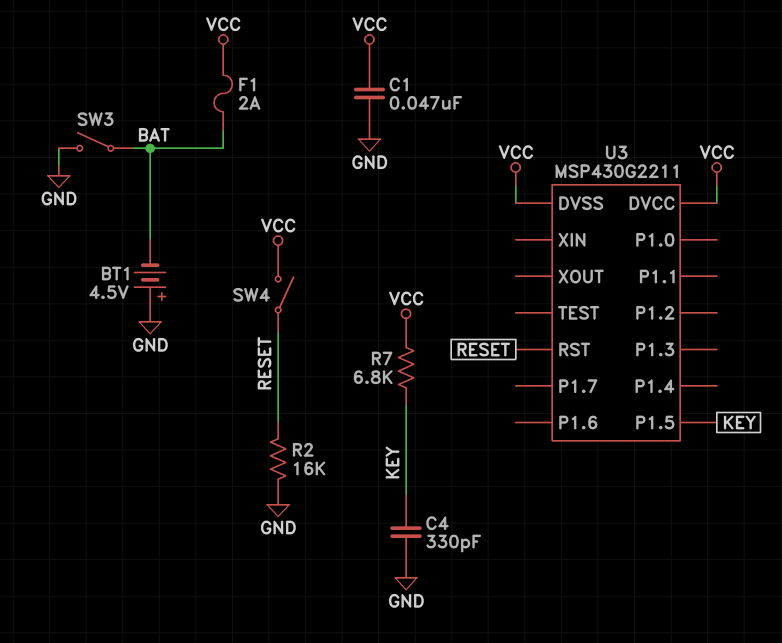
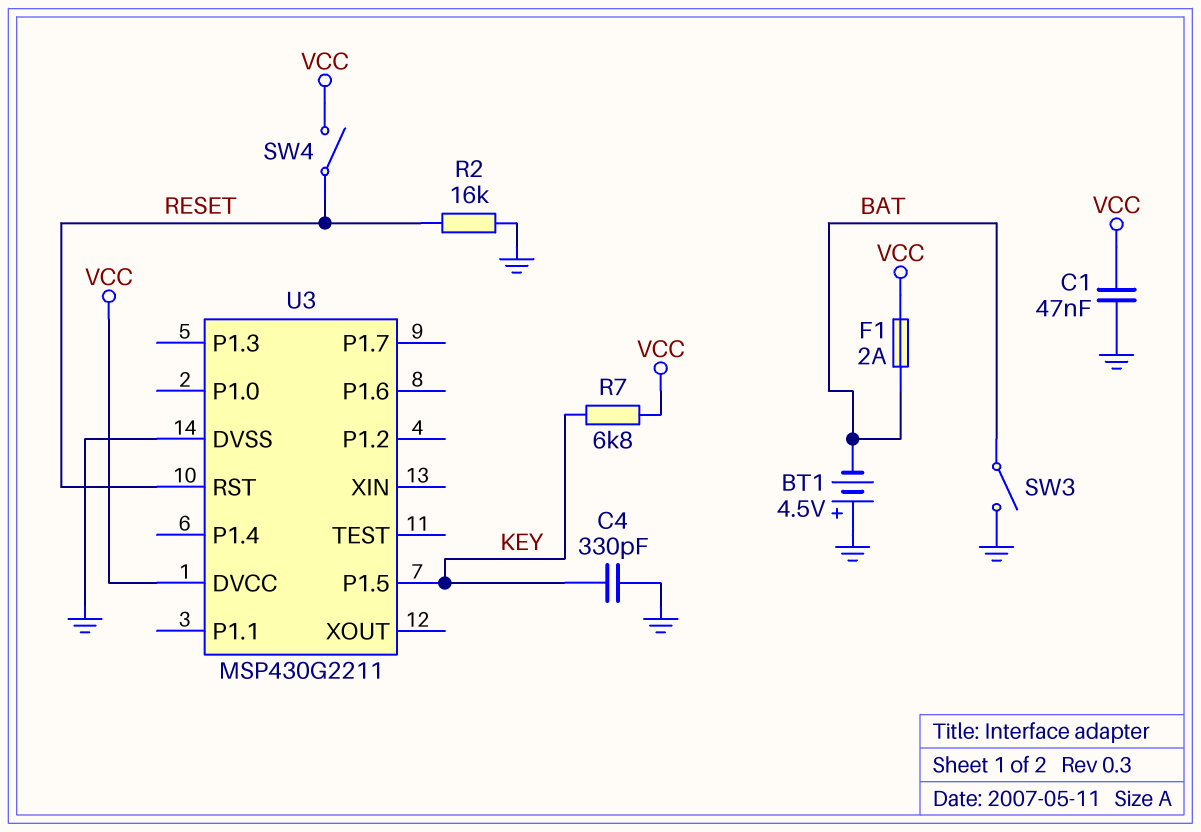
U3 pin DVSS: VCC -> GND

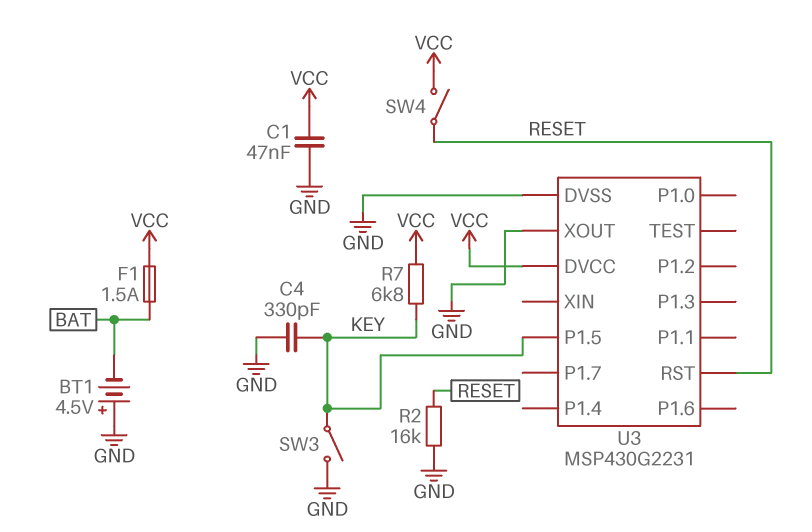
F1: 2A (BAT, VCC) -> 1.5A (BAT, VCC)
SW3: switch (BAT, GND) -> switch (GND, KEY)
U3: MSP430G2211 -> MSP430G2231
U3 pin XOUT: none -> GND

